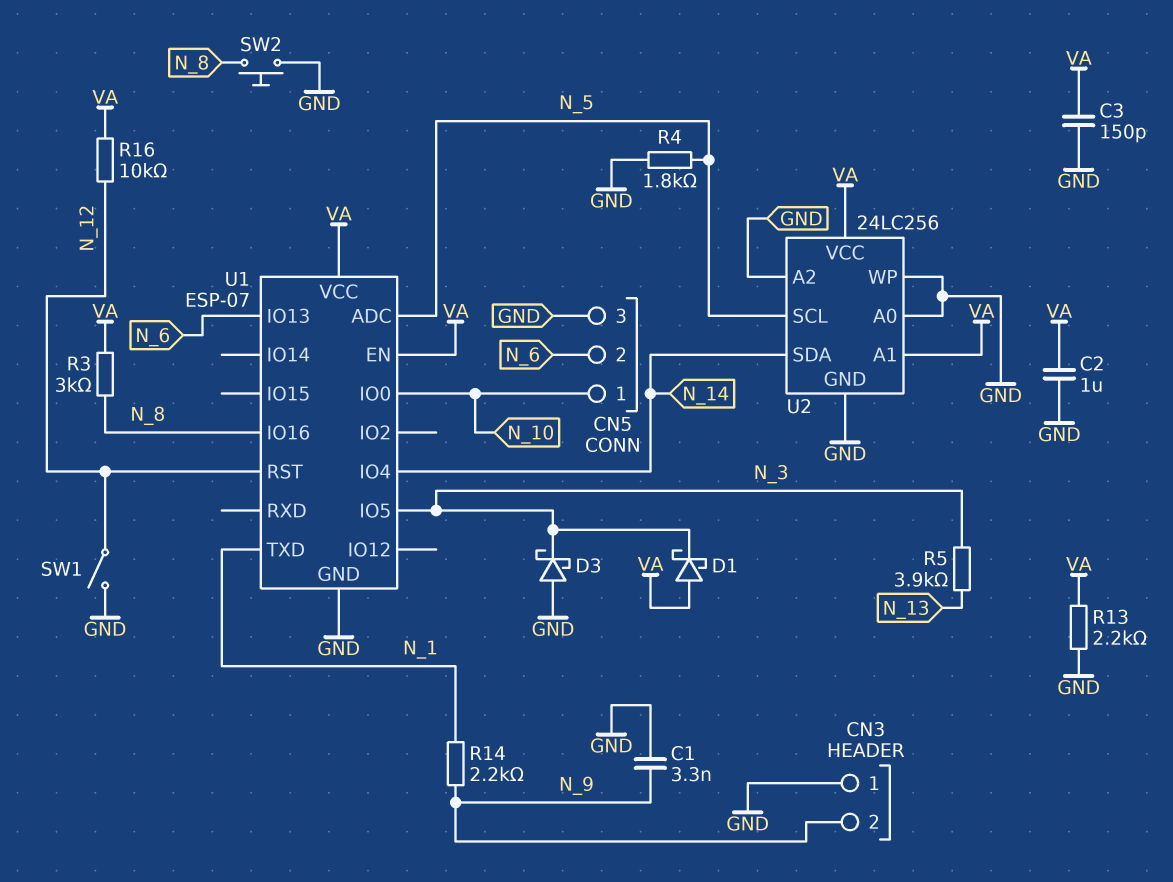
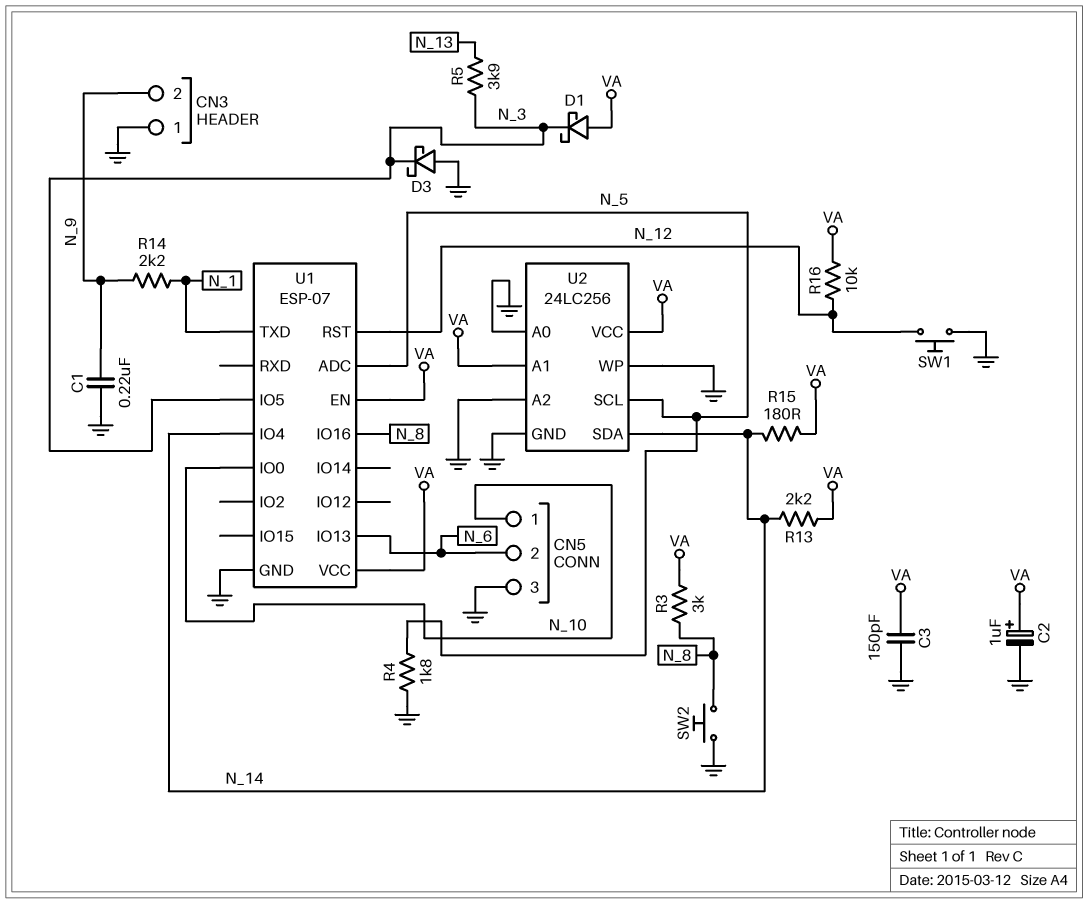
C1: 3.3nF (GND, N_9) -> 220nF (GND, N_9)
C2: 1uF (GND, VA) -> 1uF (plus VA, minus GND)
R13: 2.2k (GND, VA) -> 2.2k (N_14, VA)
R15: none -> 180 (N_14, VA)
SW1: switch (GND, N_12) -> button (GND, N_12)

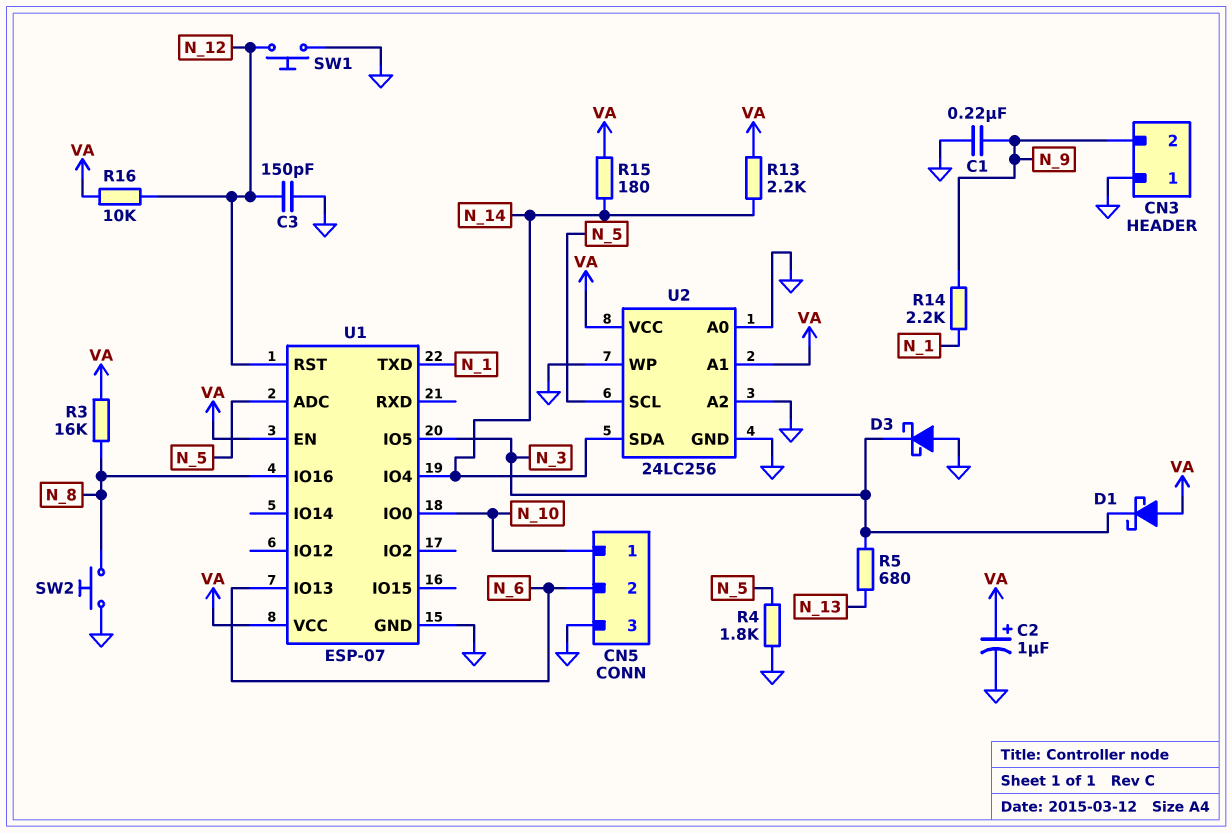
C3: 150pF (GND, VA) -> 150pF (GND, N_12)
R3: 3k (N_8, VA) -> 16k (N_8, VA)
R5: 3.9k (N_3, N_13) -> 680 (N_3, N_13)

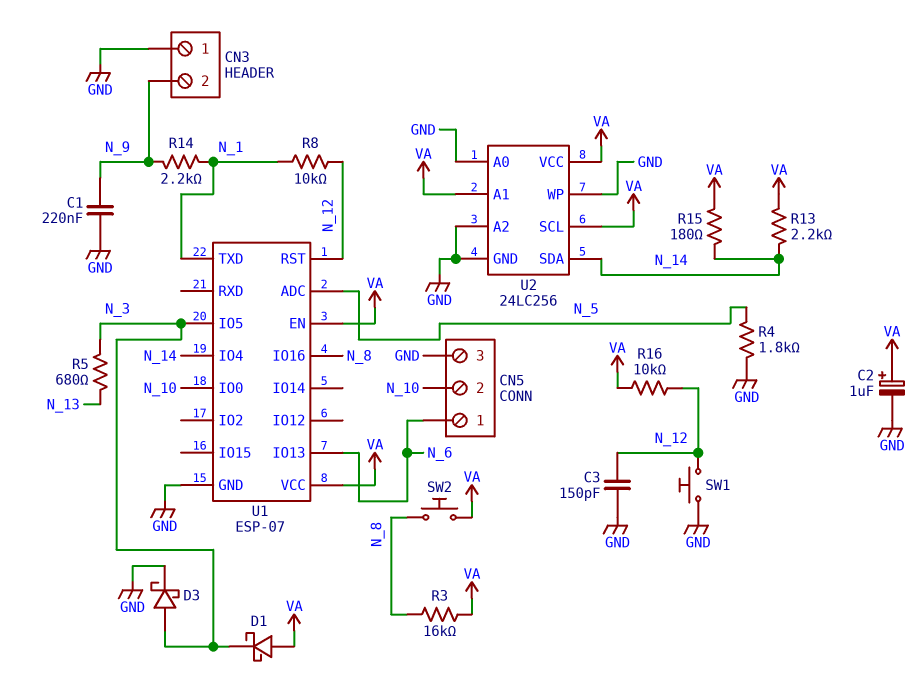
CN5 pin 1: N_10 -> N_6
CN5 pin 2: N_6 -> N_10
D3: schottky (A GND, K N_3) -> schottky (A N_3, K GND)
R8: none -> 10k (N_1, N_12)
SW2: button (GND, N_8) -> button (N_8, VA)
U2 pin SCL: N_5 -> VA

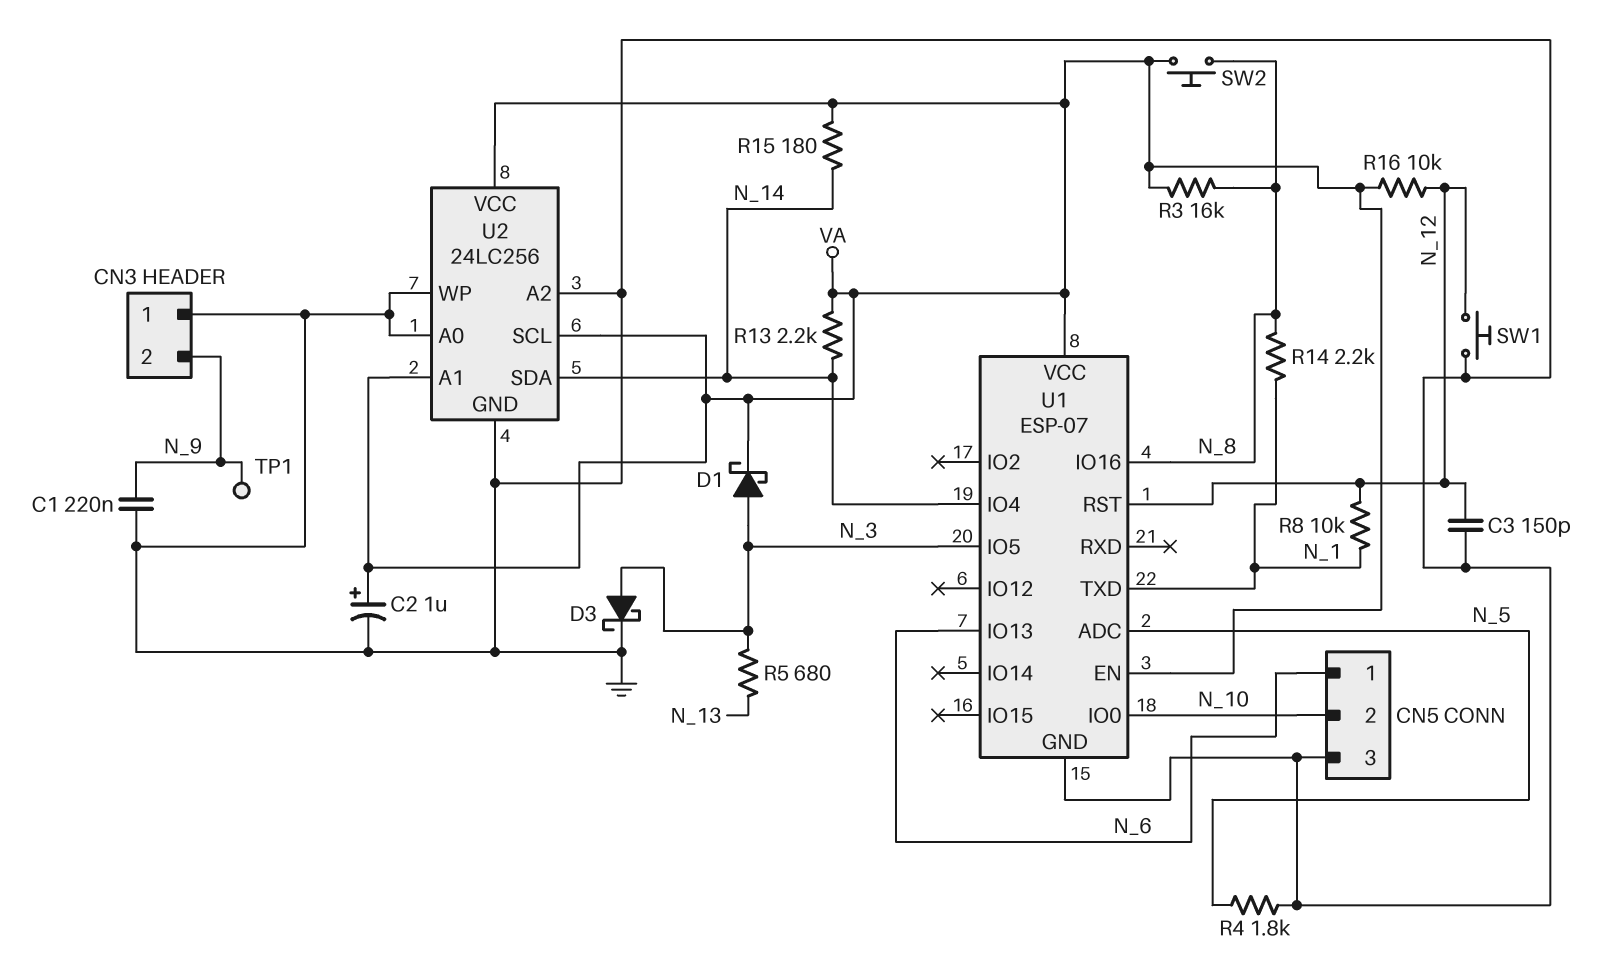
D1: schottky (A VA, K N_3) -> schottky (A N_3, K VA)
R14: 2.2k (N_1, N_9) -> 2.2k (N_1, N_8)
TP1: none -> test point (N_9)

